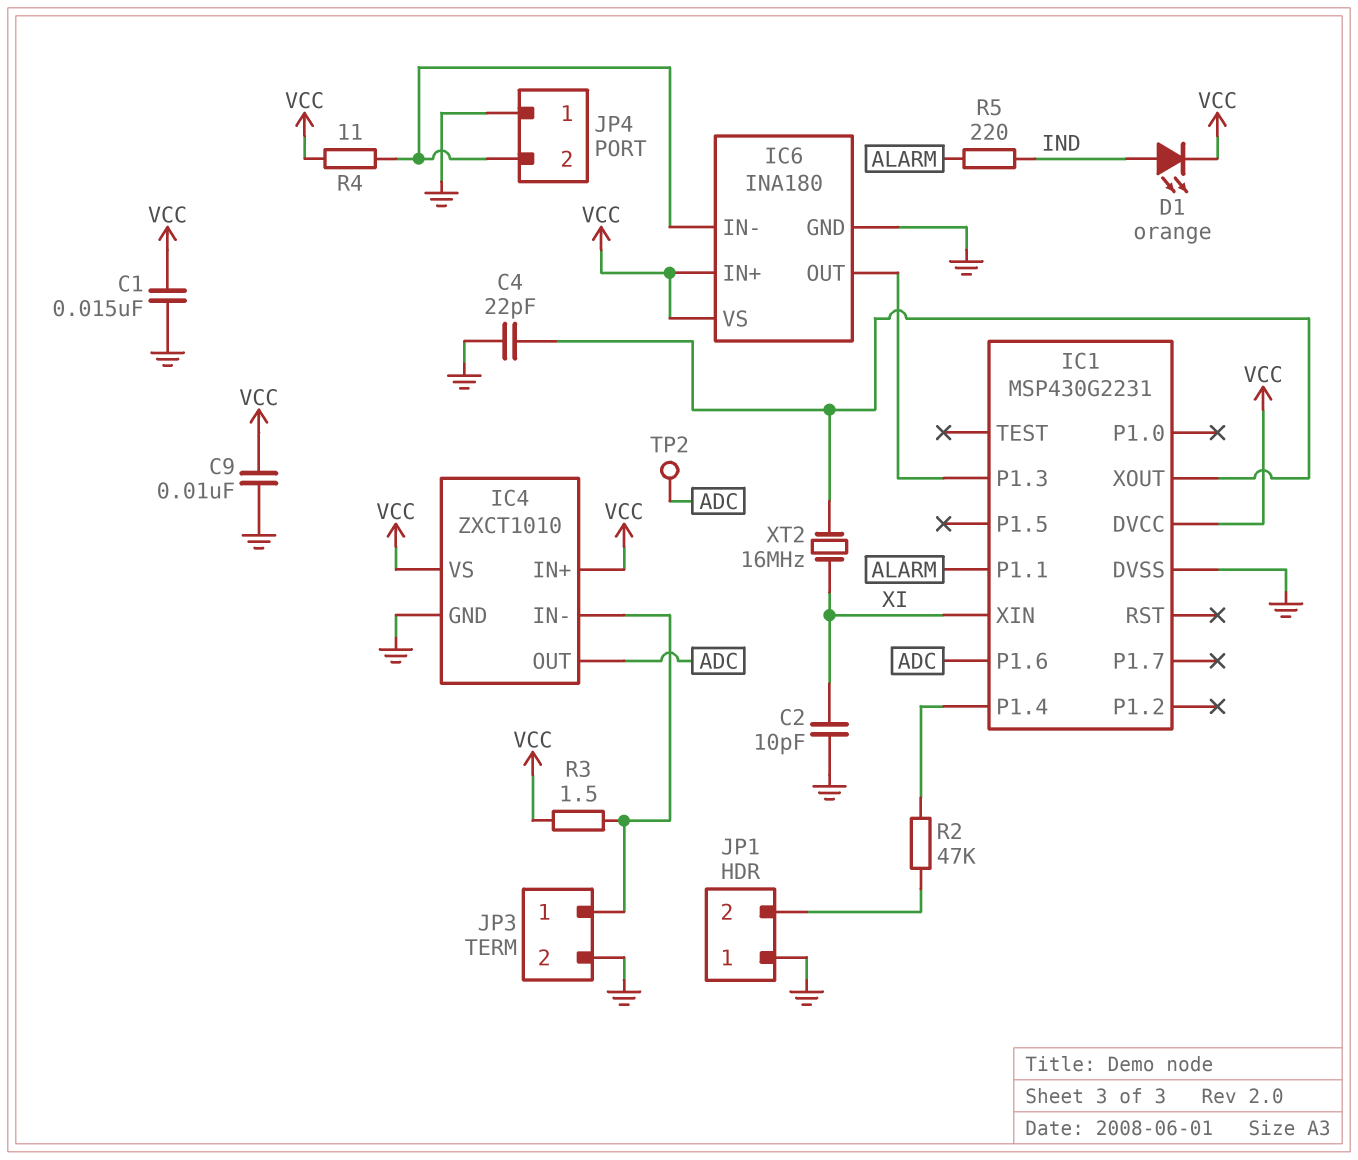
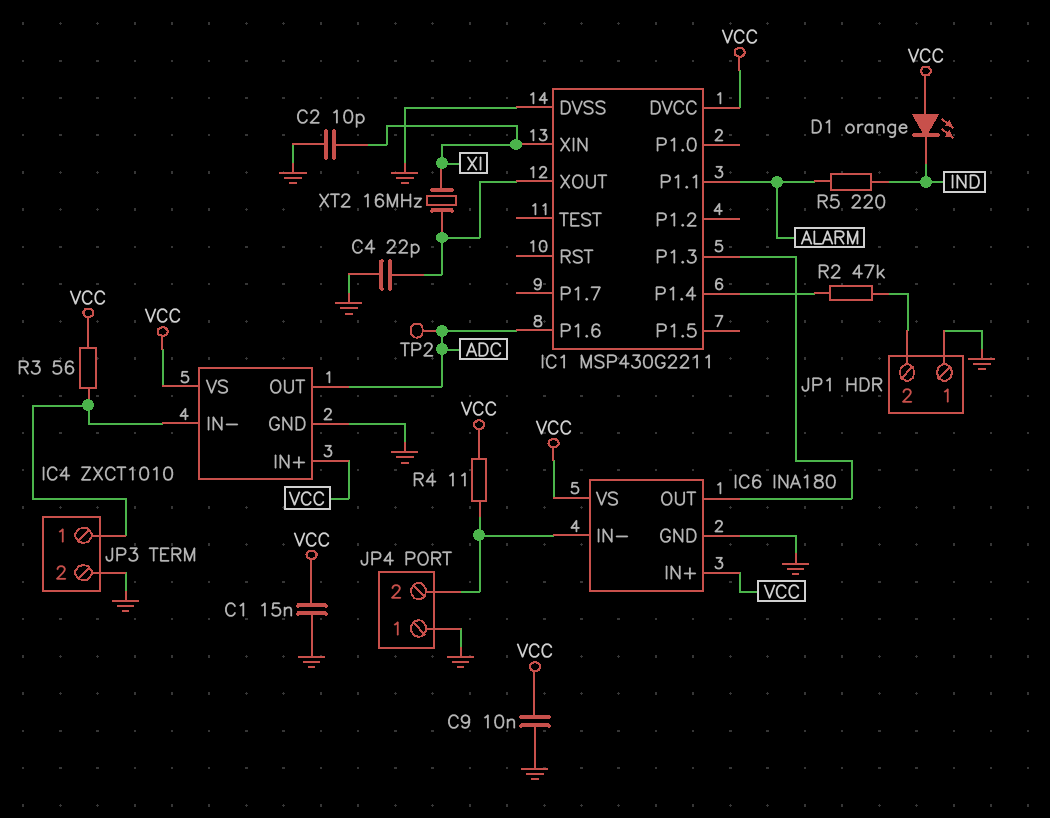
D1: LED orange (A IND, K VCC) -> LED orange (A VCC, K IND)
IC1: MSP430G2231 -> MSP430G2211
R3: 1.5 (IC4/IN-, VCC) -> 56 (IC4/IN-, VCC)

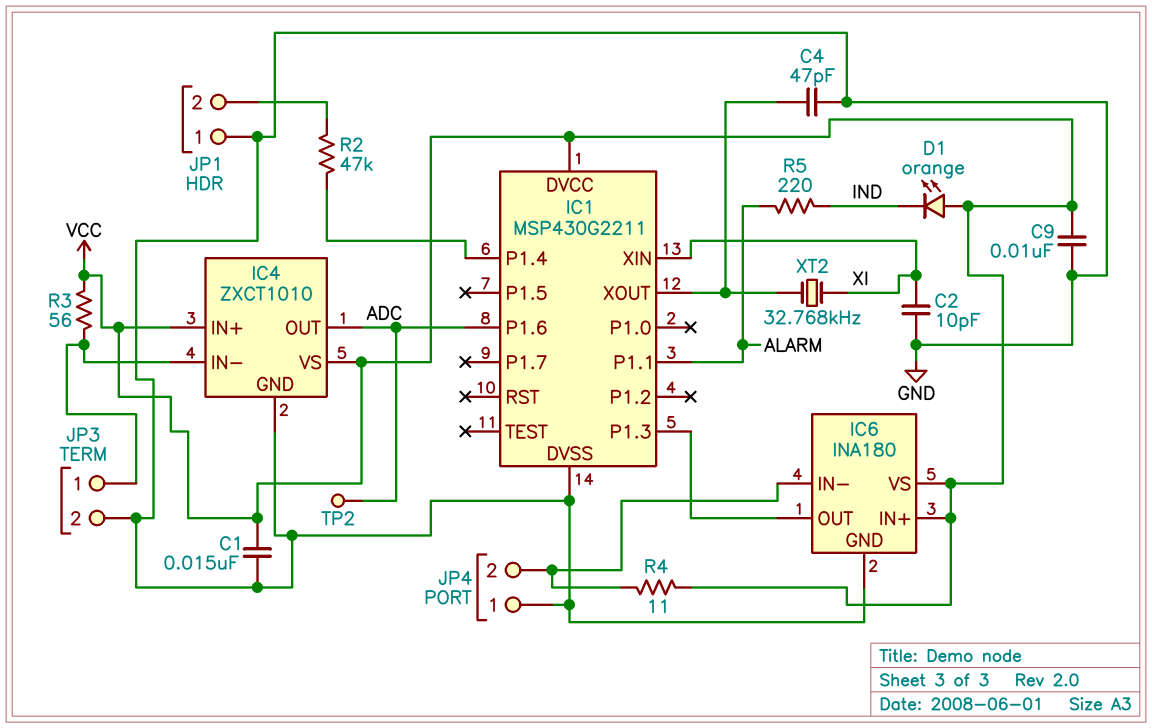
C4: 22pF (GND, IC1/XOUT) -> 47pF (GND, IC1/XOUT)
XT2: 16MHz (IC1/XOUT, XI) -> 32.768kHz (IC1/XOUT, XI)

